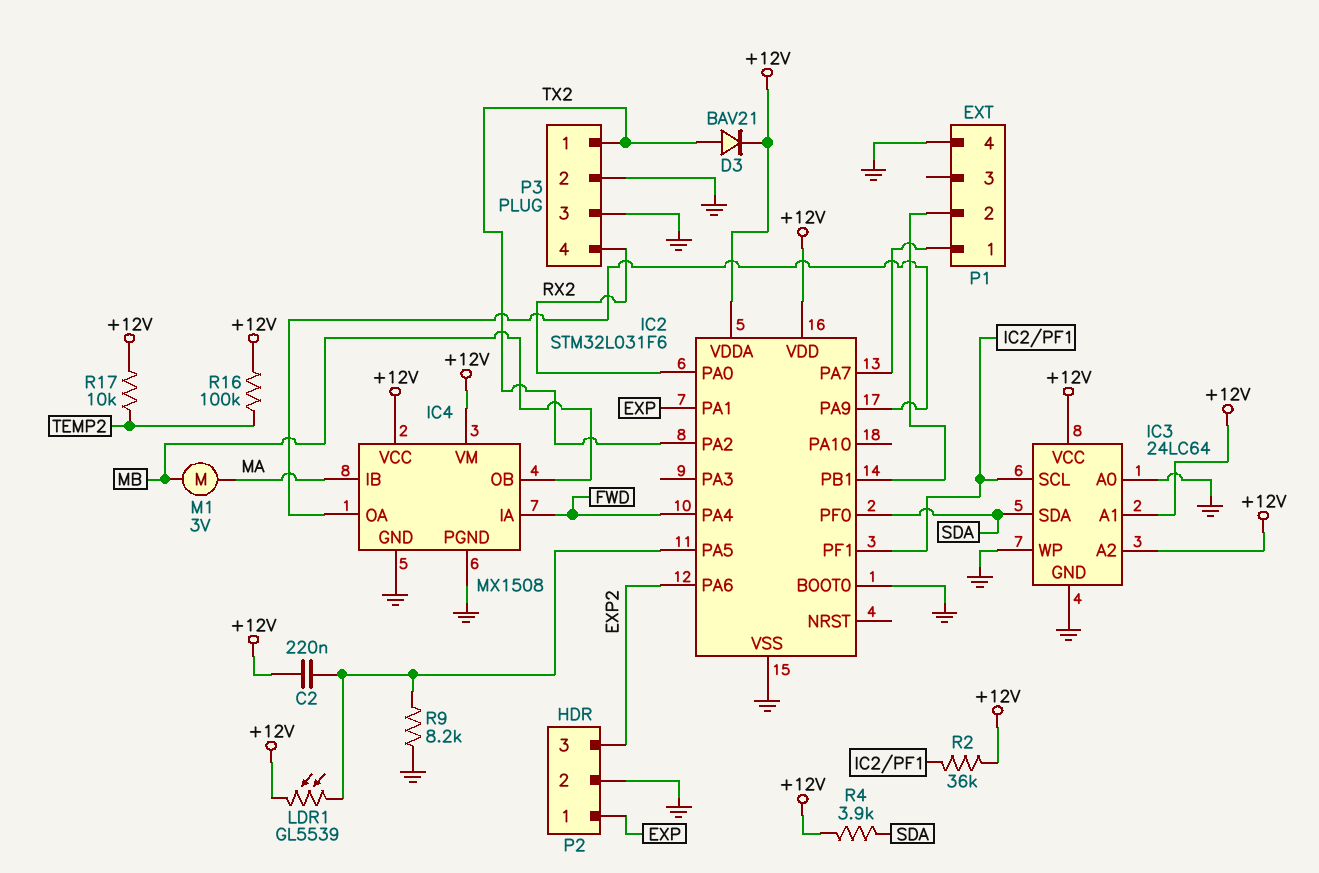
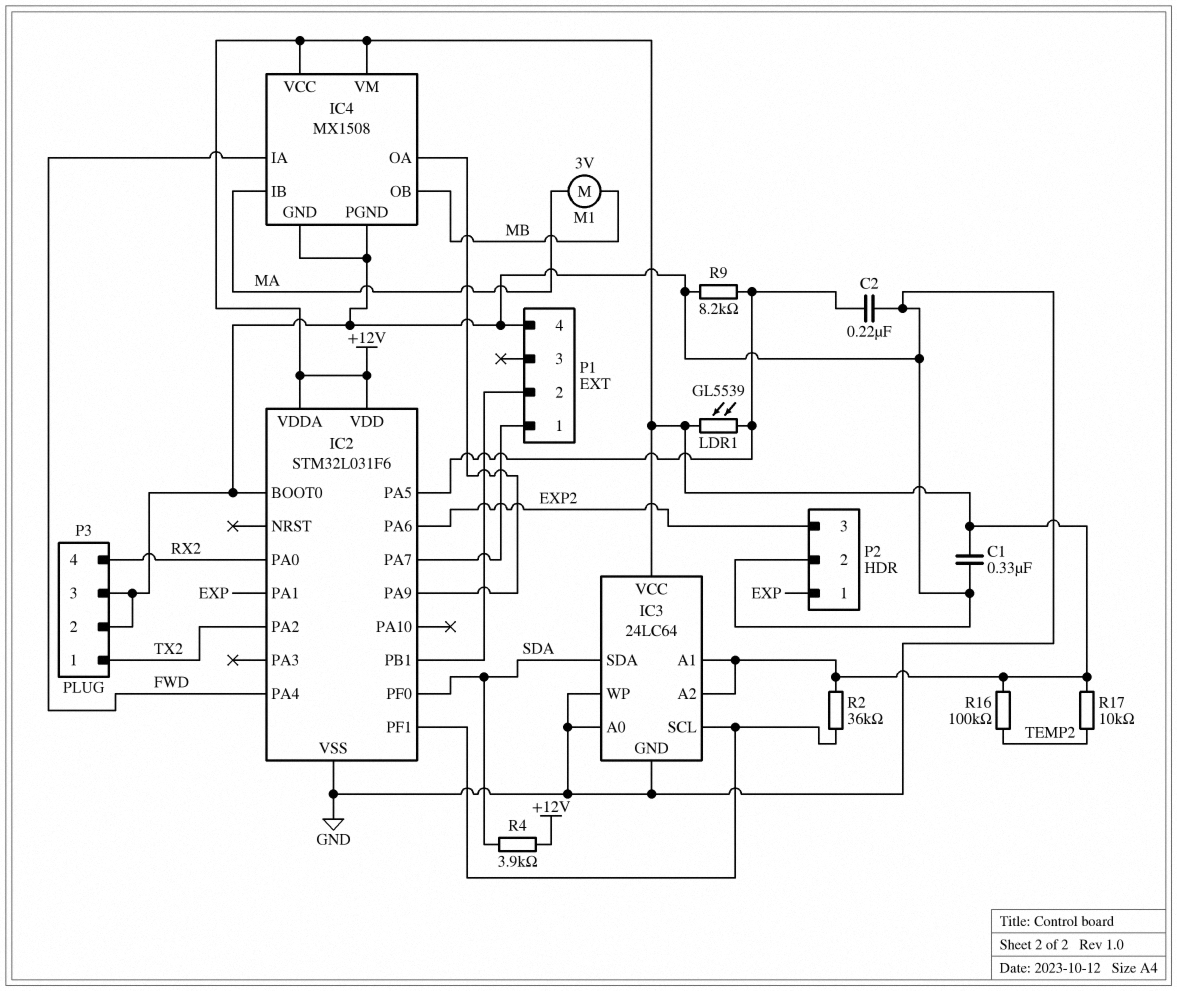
C1: none -> 330nF (+12V, GND)
C2: 220nF (+12V, IC2/PA5) -> 220nF (GND, IC2/PA5)
D3: diode BAV21 (A TX2, K +12V) -> none

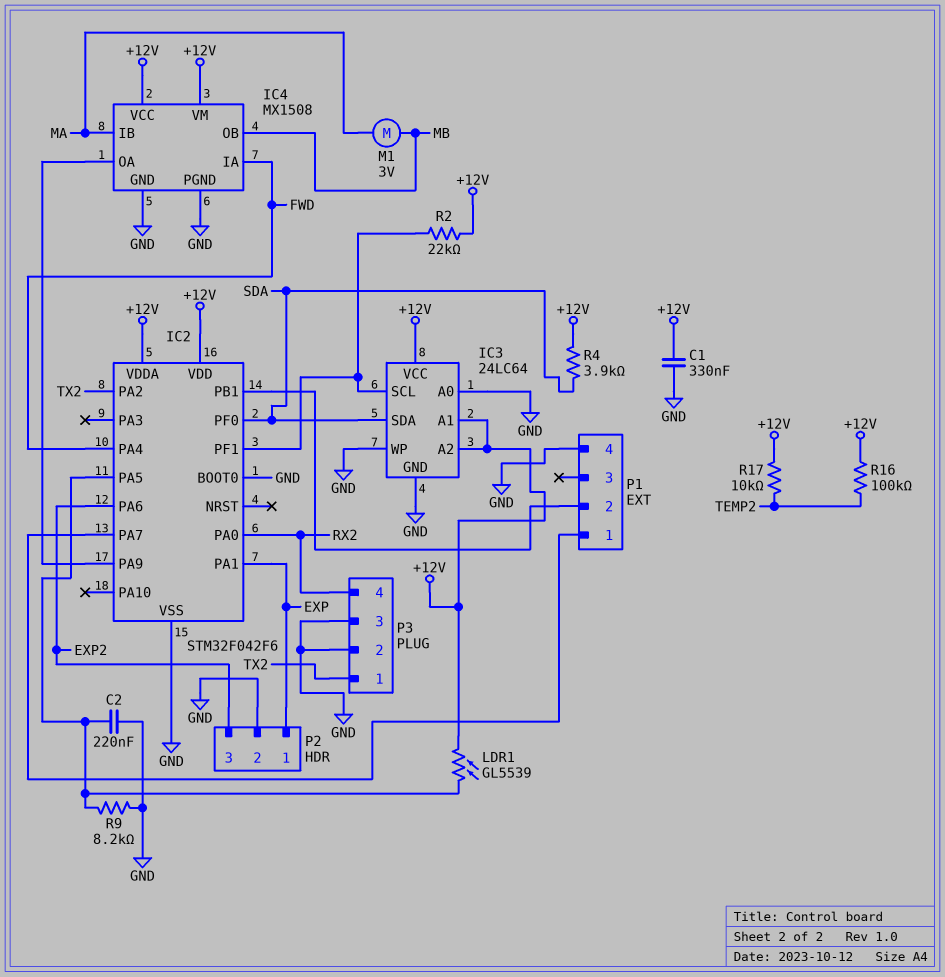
IC2: STM32L031F6 -> STM32F042F6
R2: 36k (+12V, IC2/PF1) -> 22k (+12V, IC2/PF1)

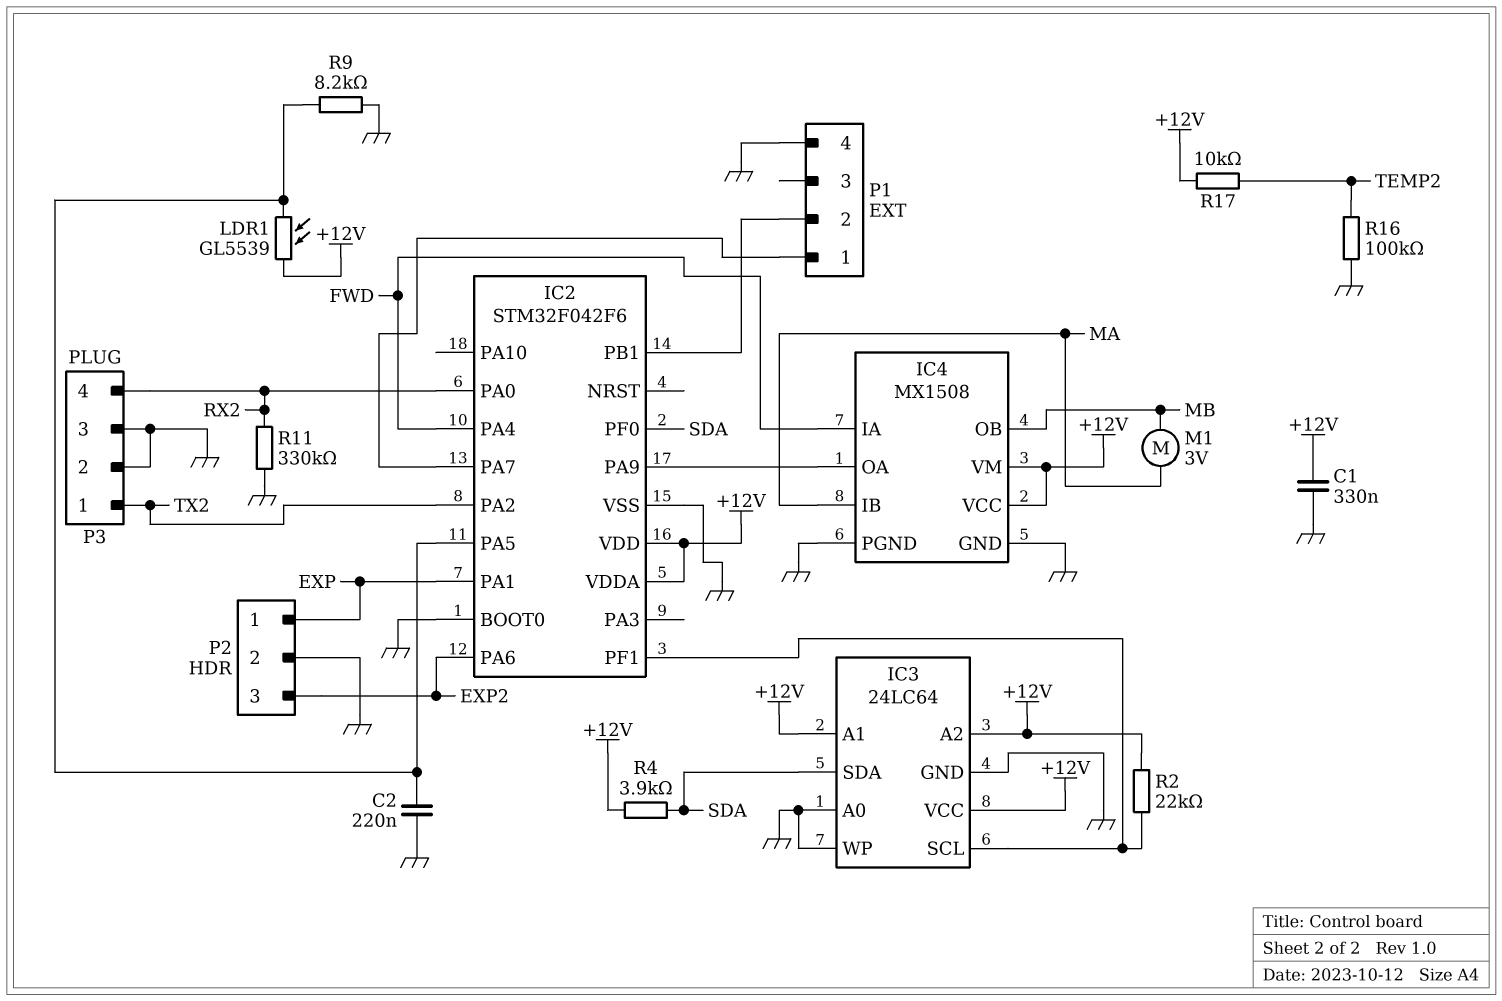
R11: none -> 330k (GND, RX2)
R16: 100k (+12V, TEMP2) -> 100k (GND, TEMP2)

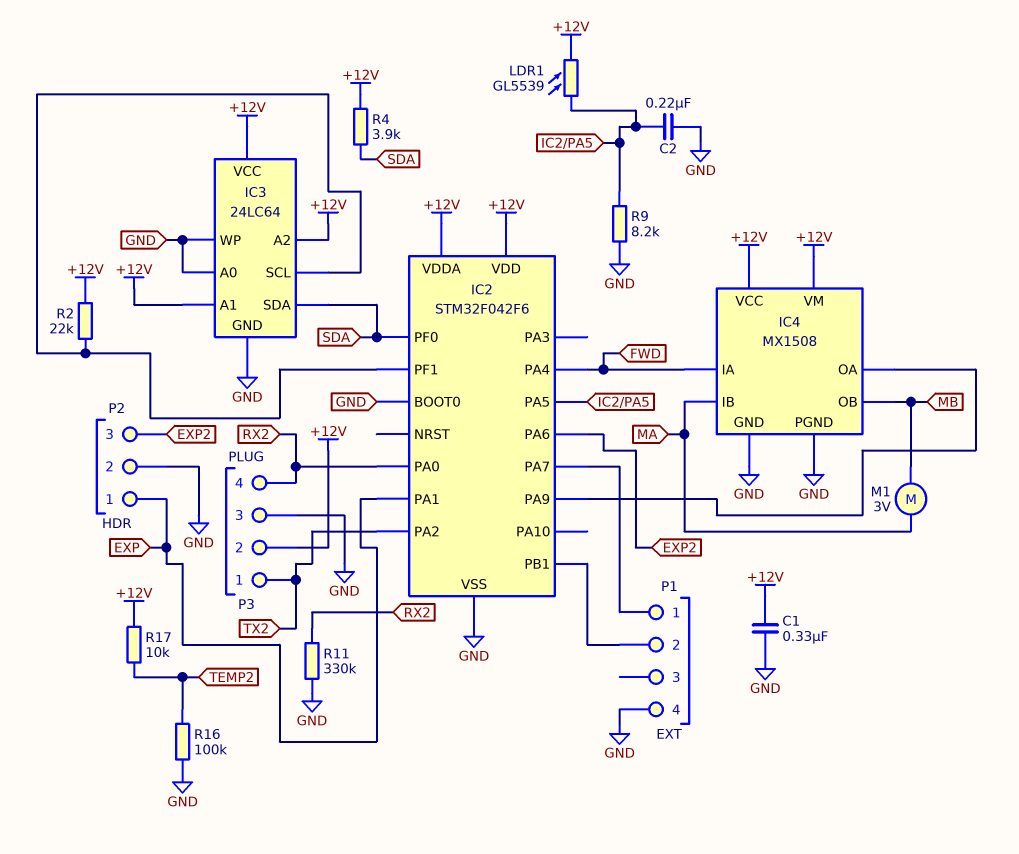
P3 pin 2: GND -> +12V

